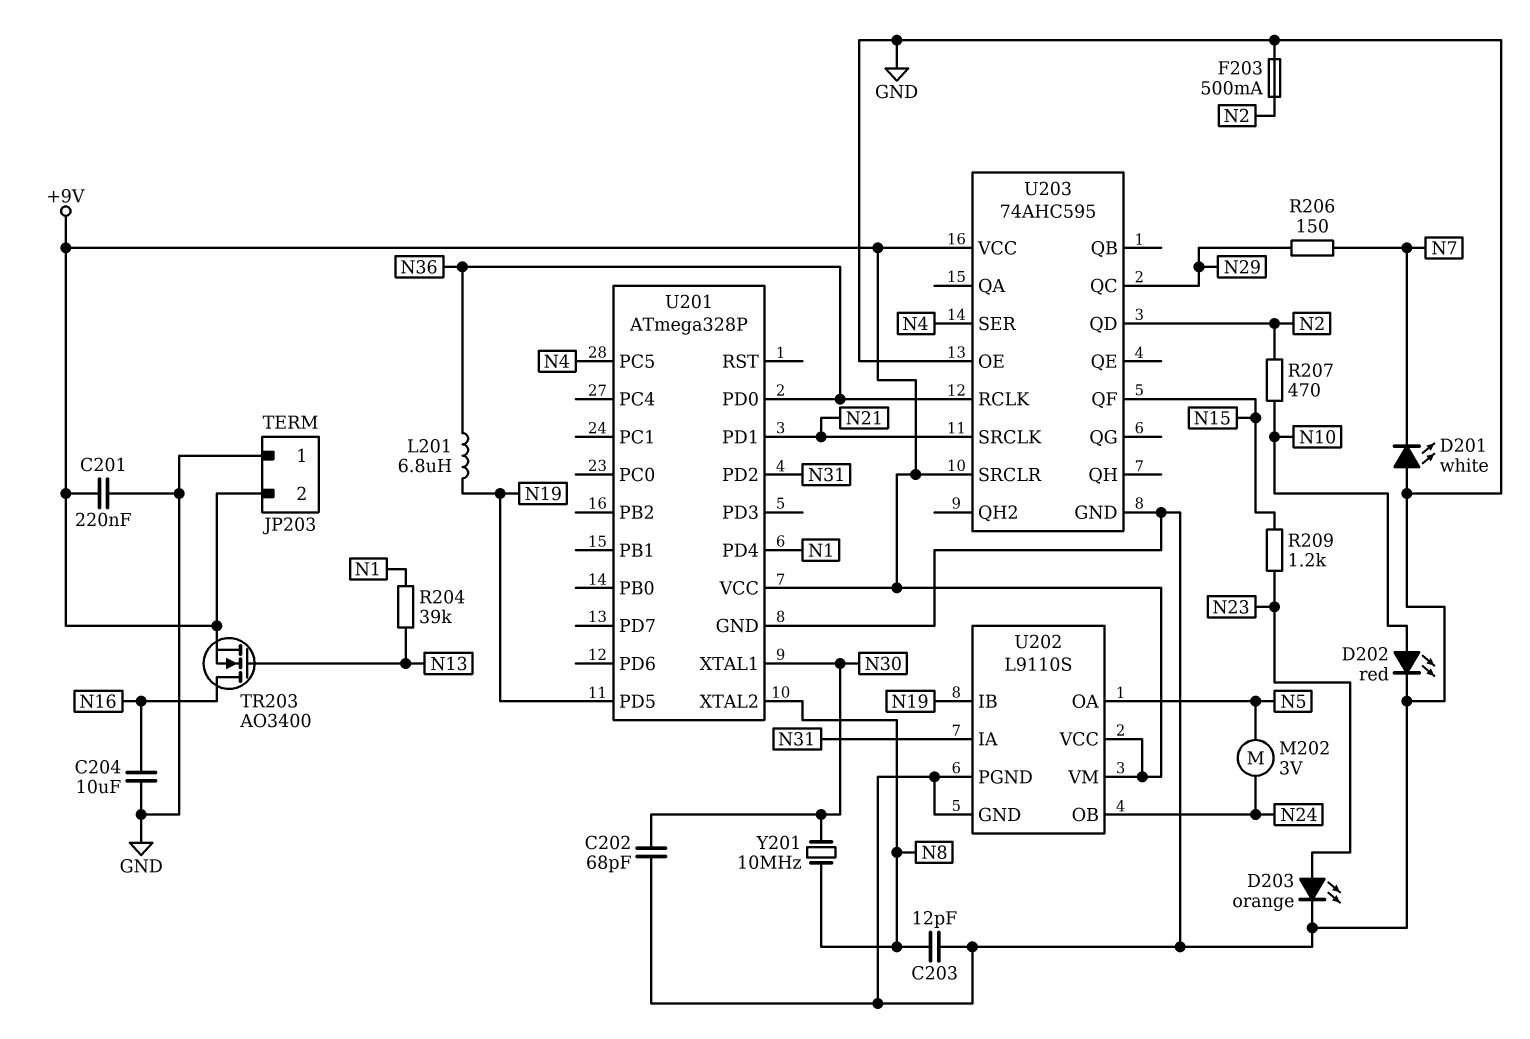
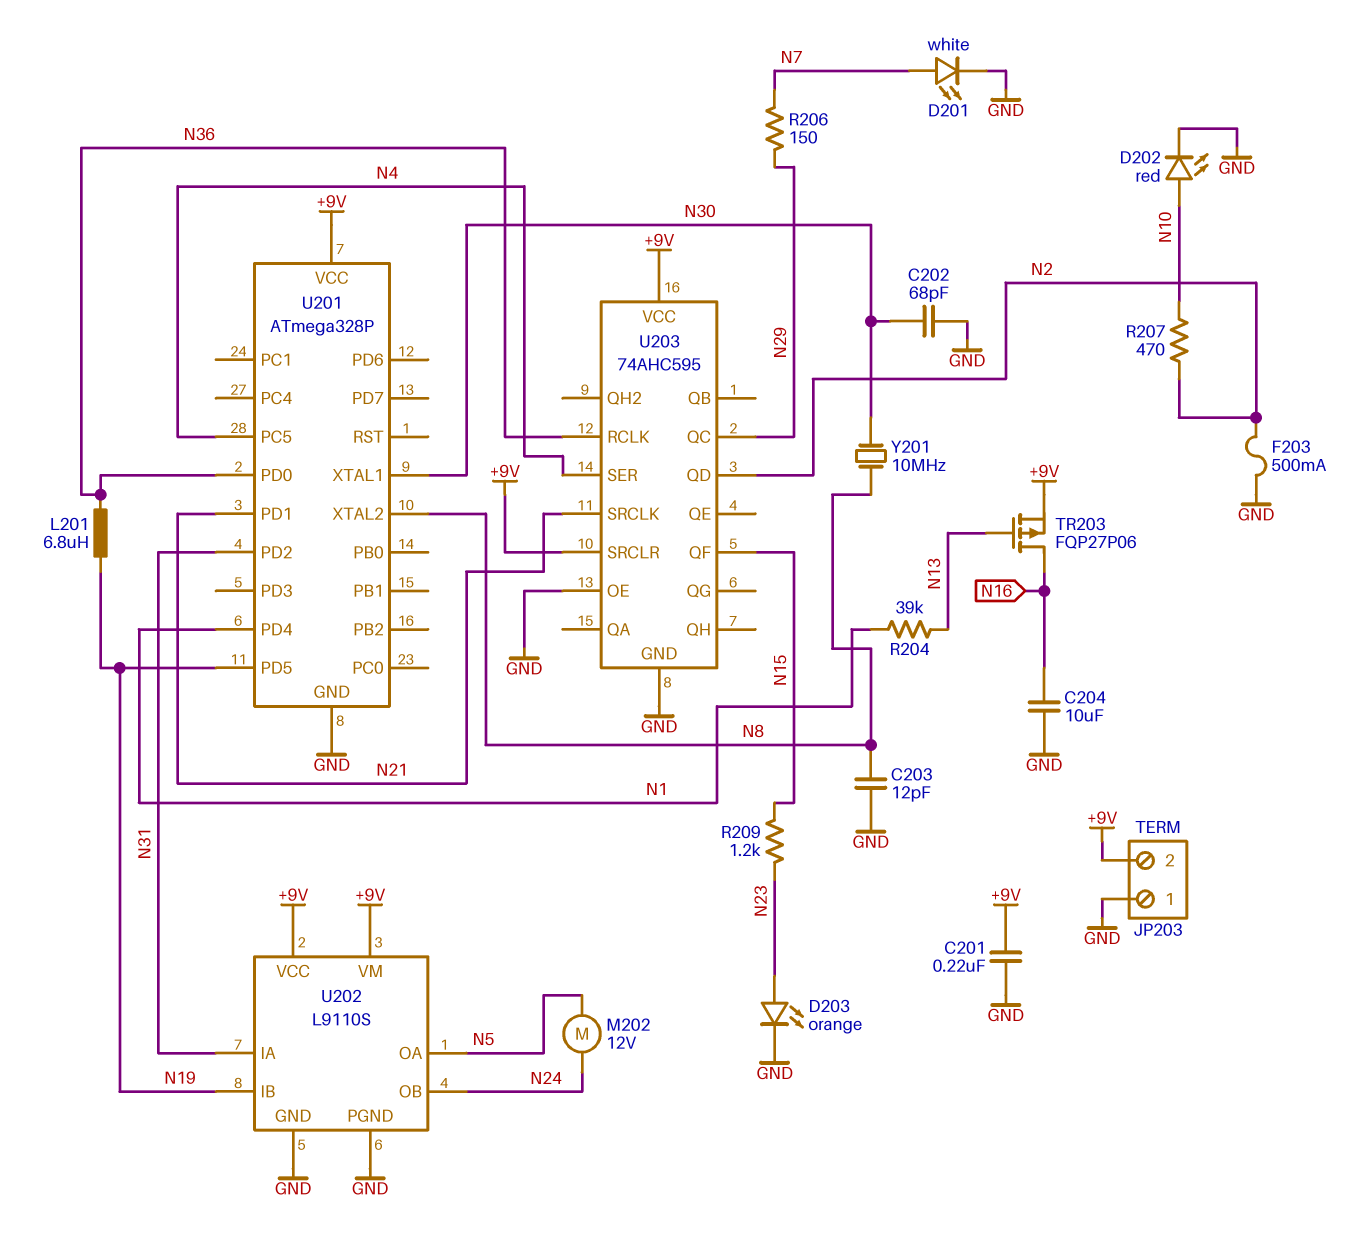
D201: LED white (A GND, K N7) -> LED white (A N7, K GND)
M202: motor 3V (N5, N24) -> motor 12V (N5, N24)
TR203: NMOS AO3400 (G N13, D N16, S +9V) -> PMOS FQP27P06 (G N13, D N16, S +9V)

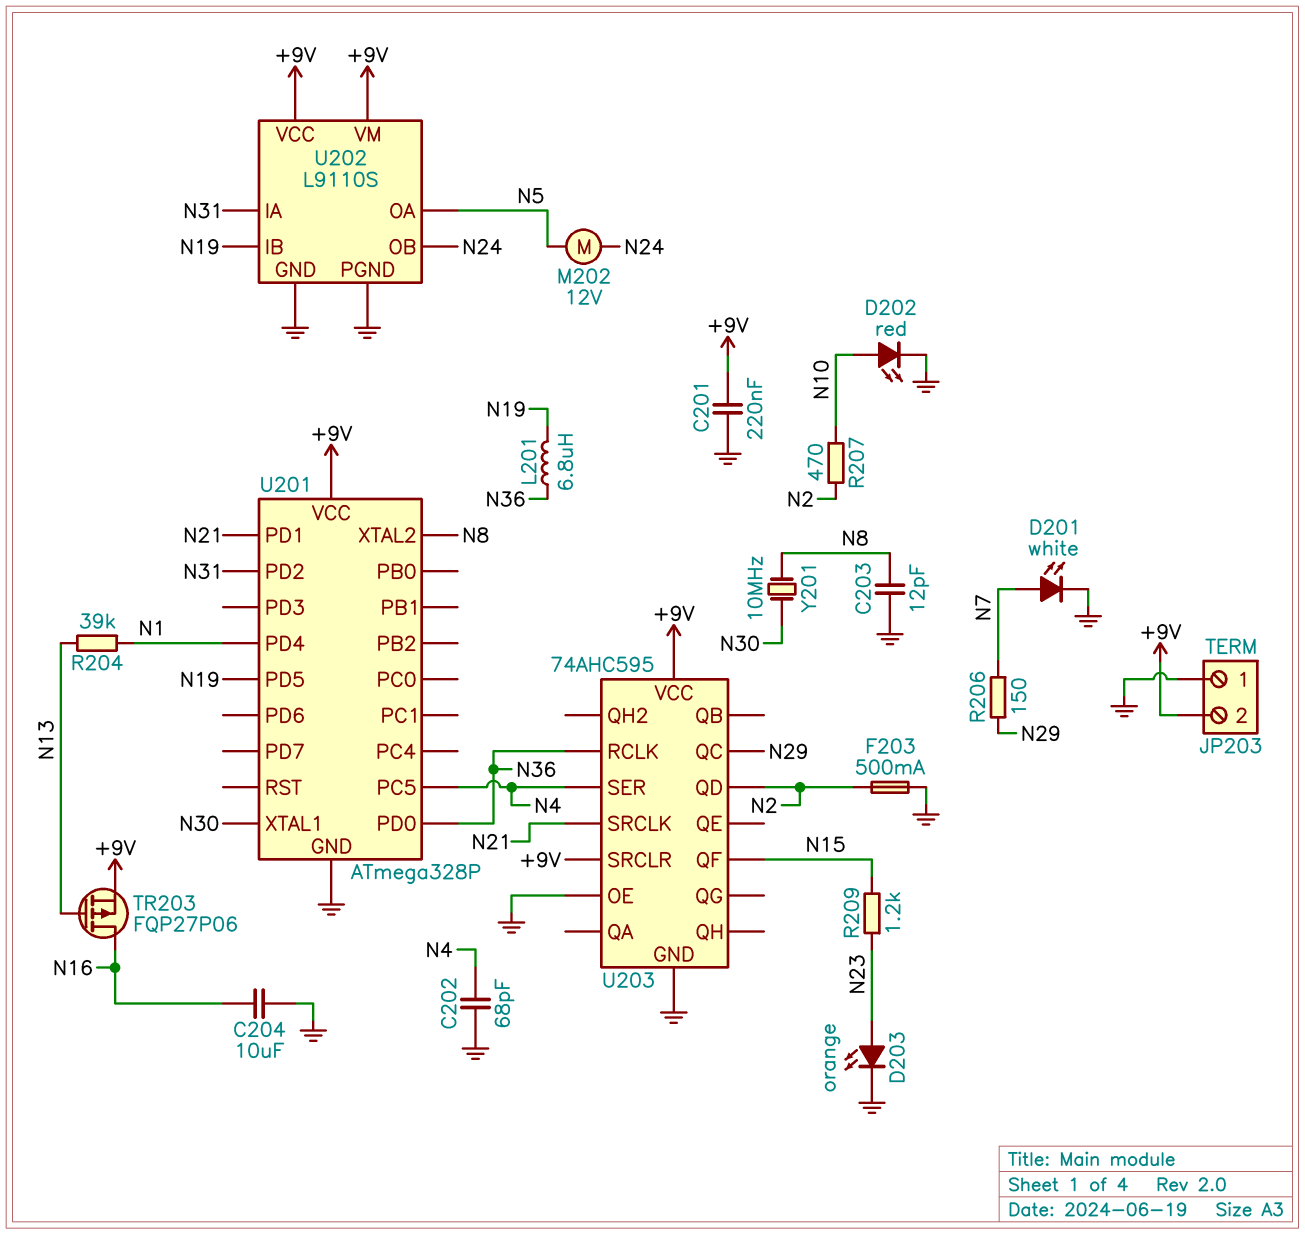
C202: 68pF (GND, N30) -> 68pF (GND, N4)

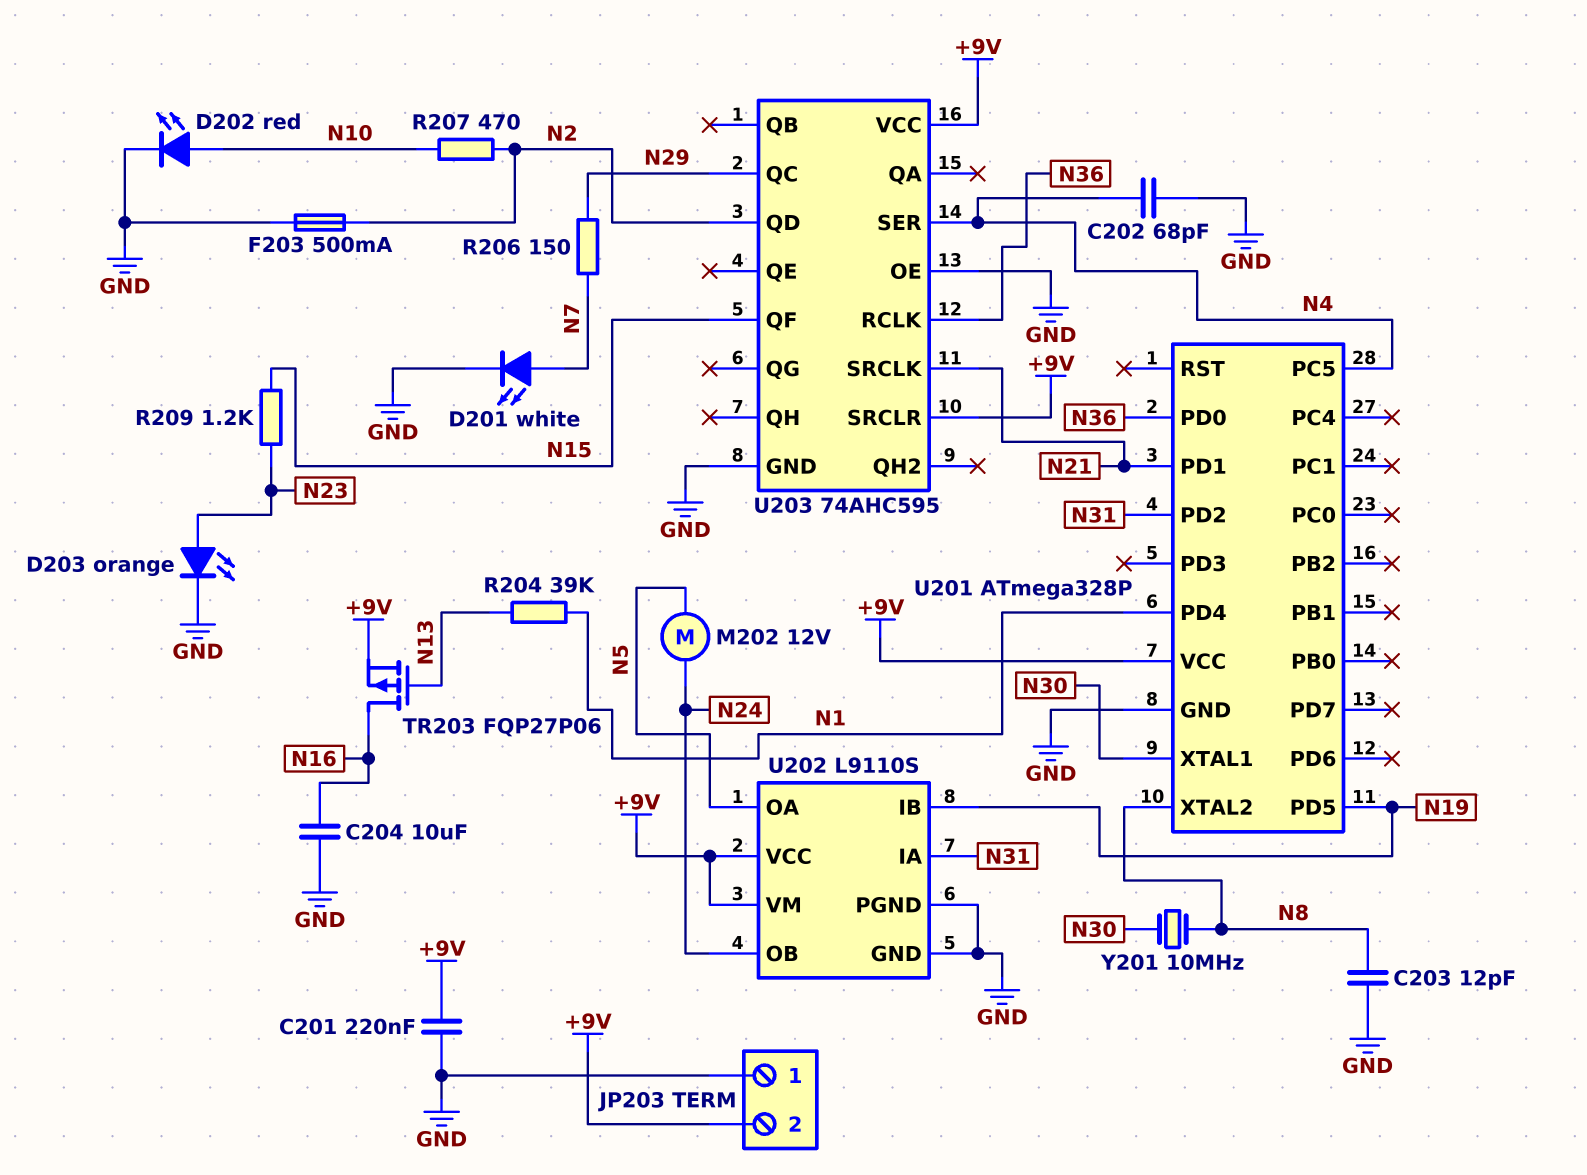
L201: 6.8uH (N19, N36) -> none

